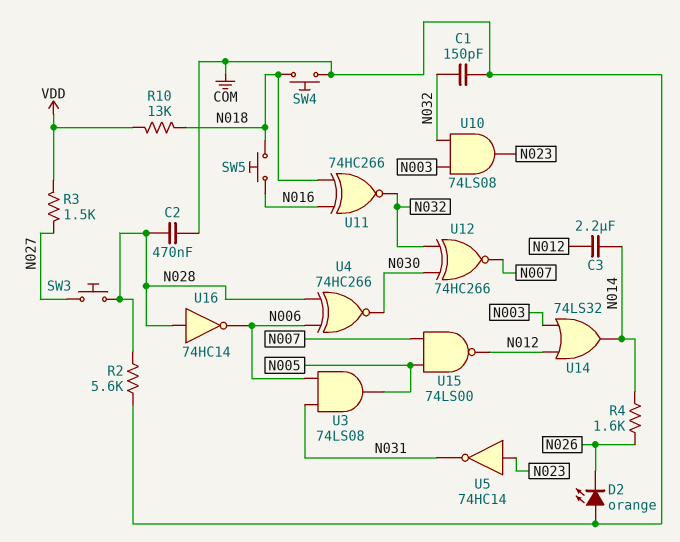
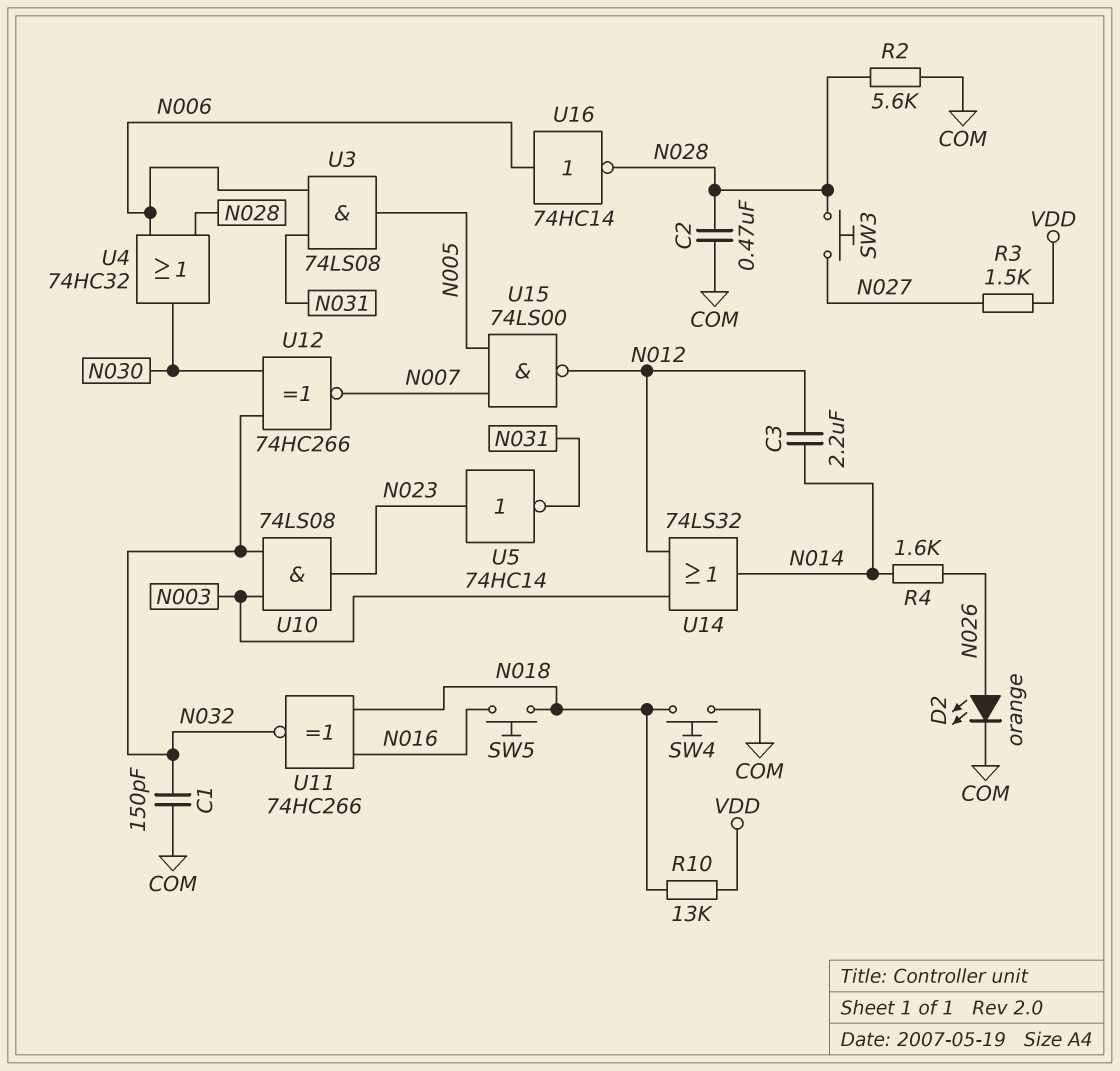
D2: LED orange (A COM, K N026) -> LED orange (A N026, K COM)
U4: XNOR 74HC266 (in N006, in N028, out N030) -> OR 74HC32 (in N006, in N028, out N030)
U16: NOT 74HC14 (in N028, out N006) -> NOT 74HC14 (in N006, out N028)

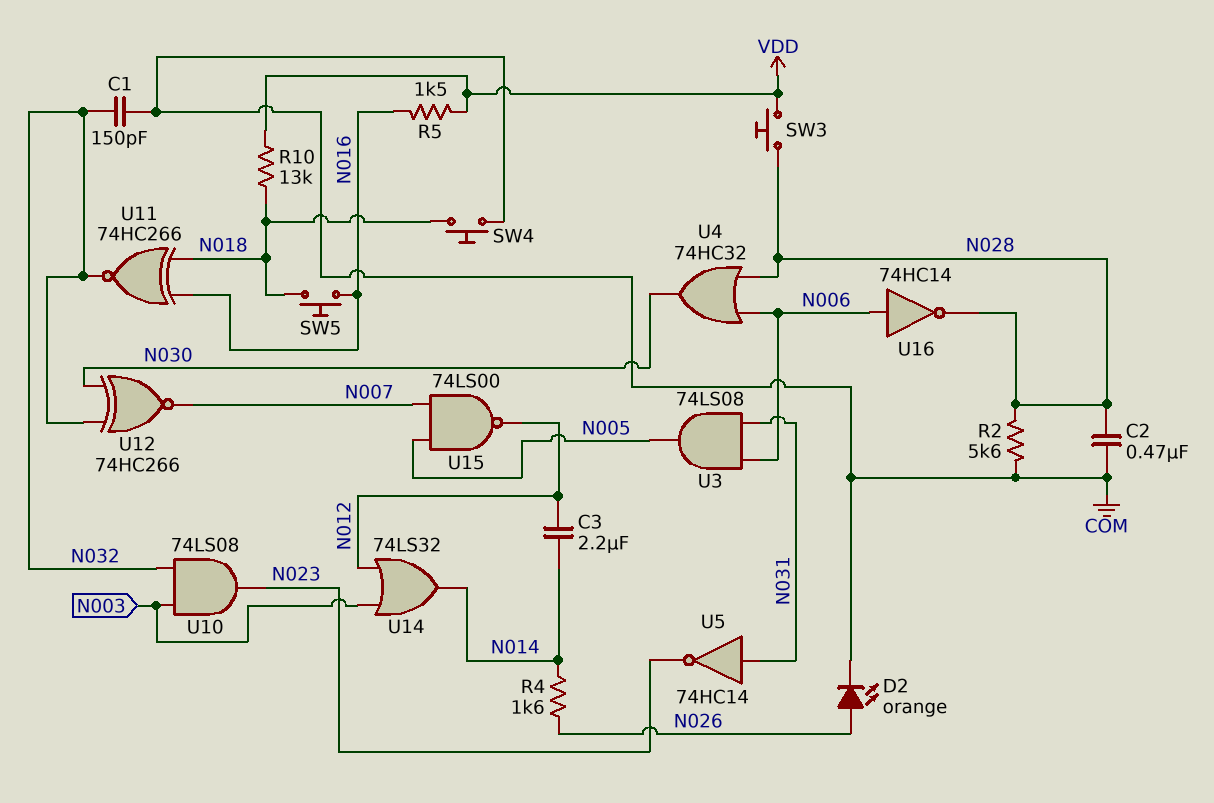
R3: 1.5k (N027, VDD) -> none
R5: none -> 1.5k (N016, VDD)
SW3: button (N027, N028) -> button (N028, VDD)
U5: NOT 74HC14 (in N023, out N031) -> NOT 74HC14 (in N031, out N023)

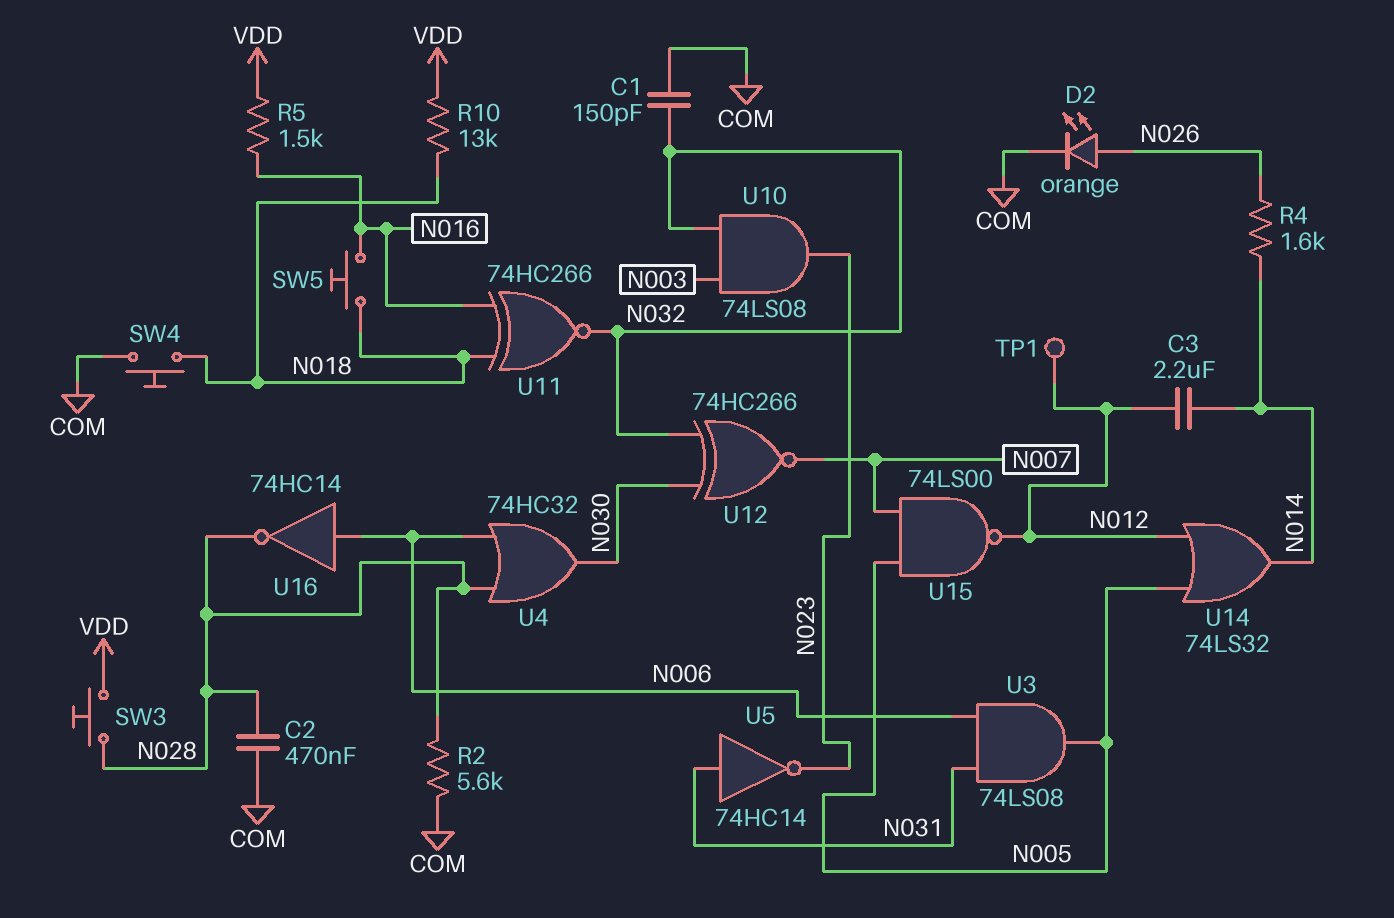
TP1: none -> test point (N012)
U14: OR 74LS32 (in N003, in N012, out N014) -> OR 74LS32 (in N005, in N012, out N014)

